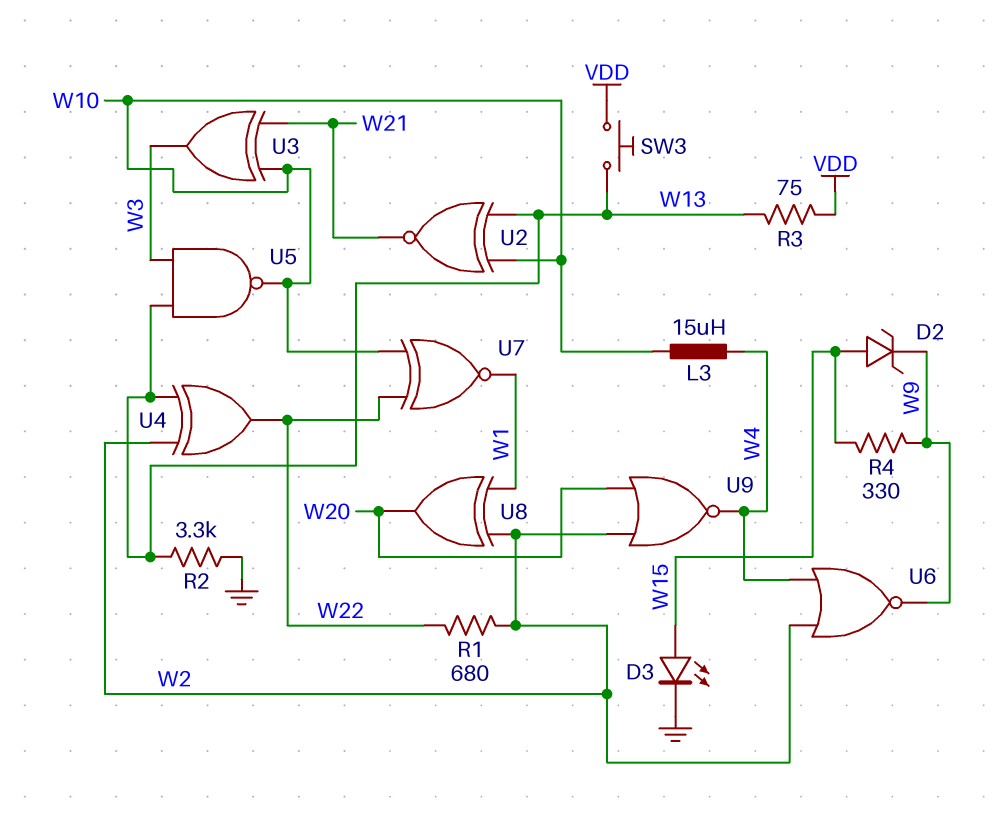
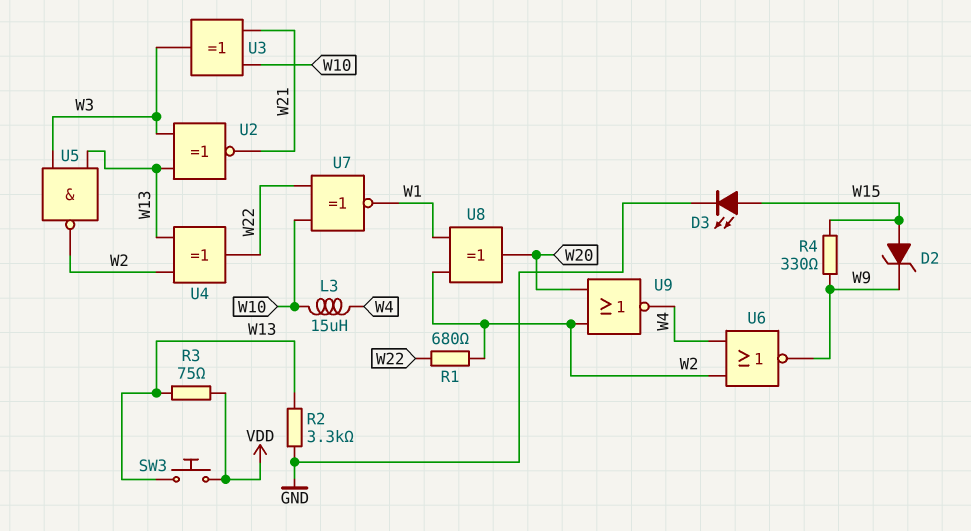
U2: XNOR (in W10, in W13, out W21) -> XNOR (in W3, in W13, out W21)
U5: NAND (in W3, in W13, out W10) -> NAND (in W3, in W13, out W2)

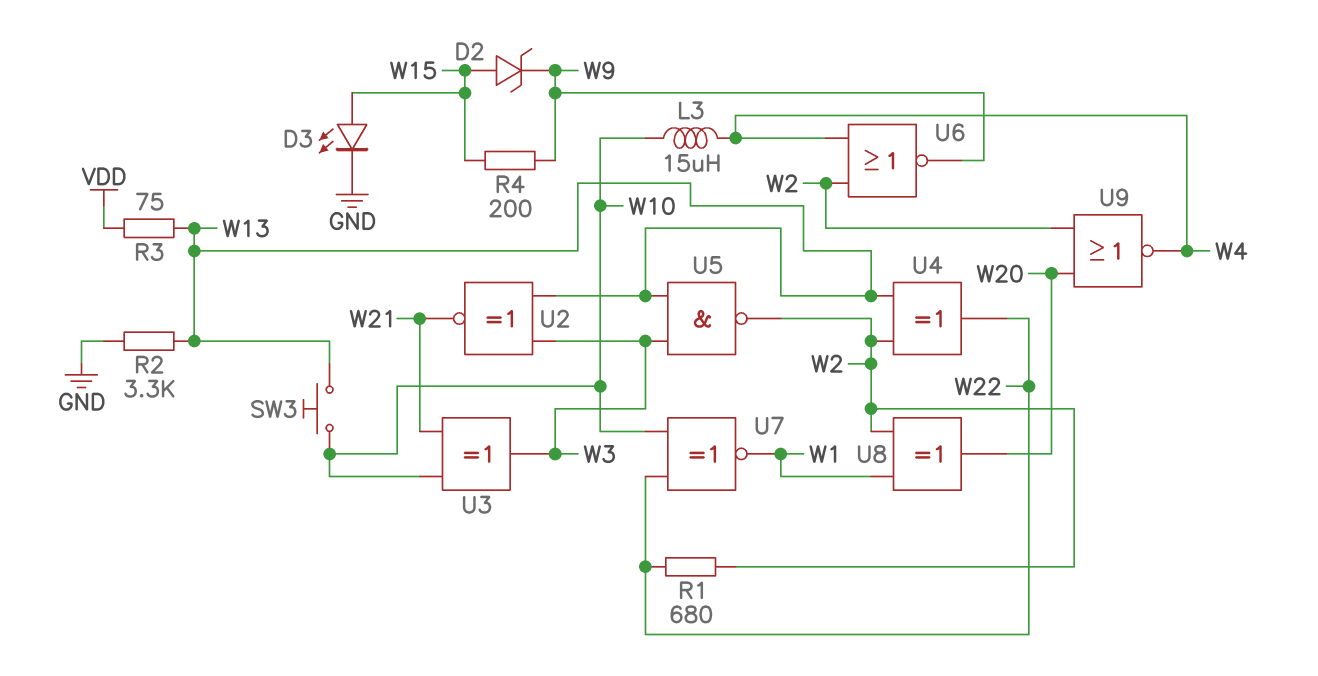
R4: 330 (W9, W15) -> 200 (W9, W15)
SW3: button (VDD, W13) -> button (W10, W13)

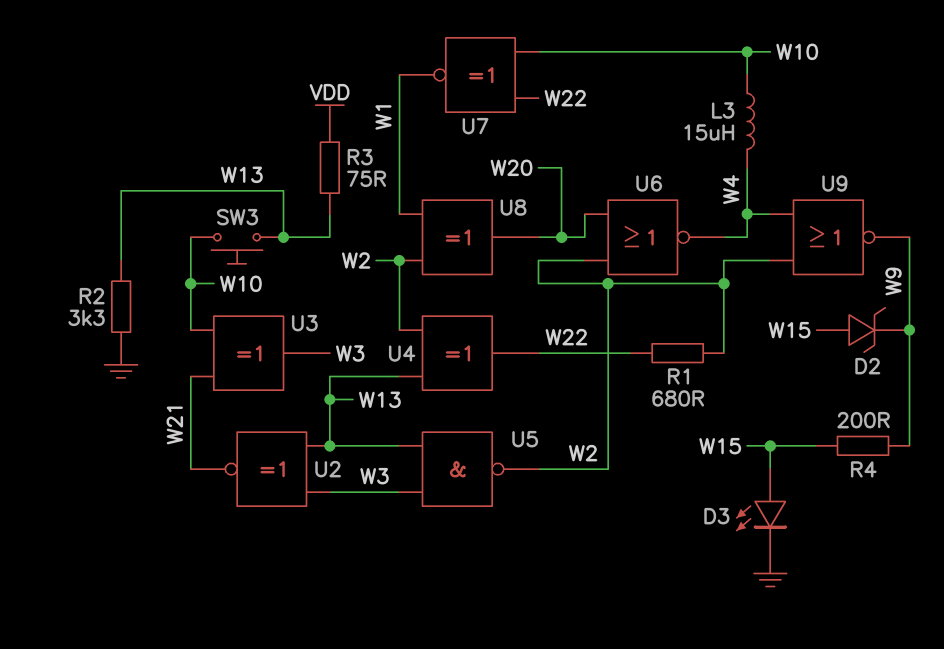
U6: NOR (in W2, in W4, out W9) -> NOR (in W2, in W20, out W4)
U9: NOR (in W2, in W20, out W4) -> NOR (in W2, in W4, out W9)

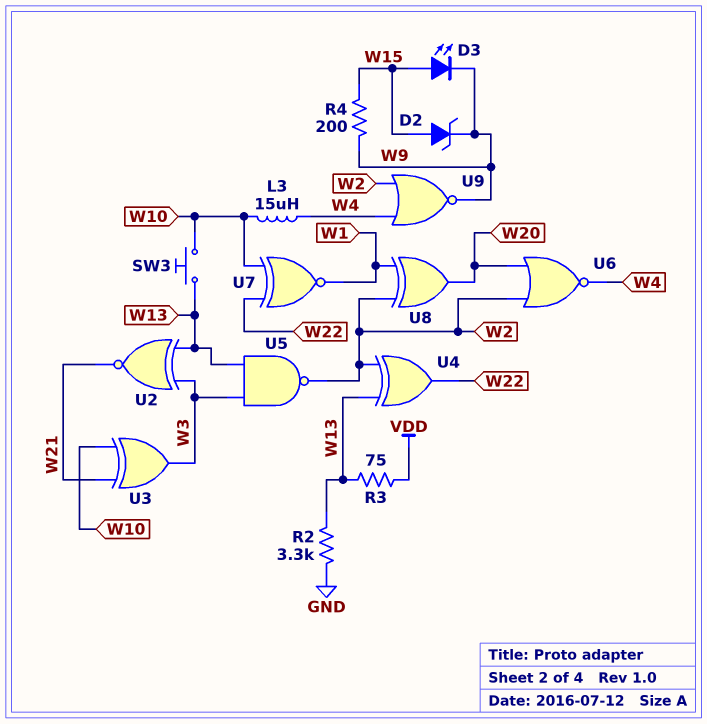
D3: LED (A W15, K GND) -> LED (A W15, K W9)
R1: 680 (W2, W22) -> none

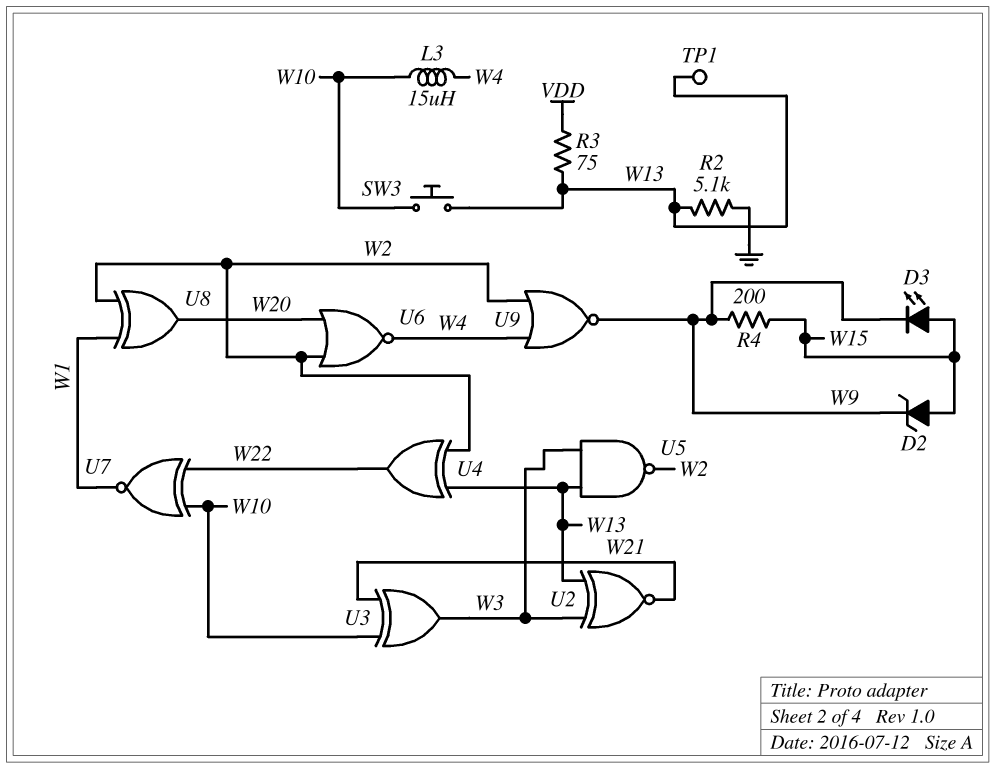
R2: 3.3k (GND, W13) -> 5.1k (GND, W13)
TP1: none -> test point (W13)

